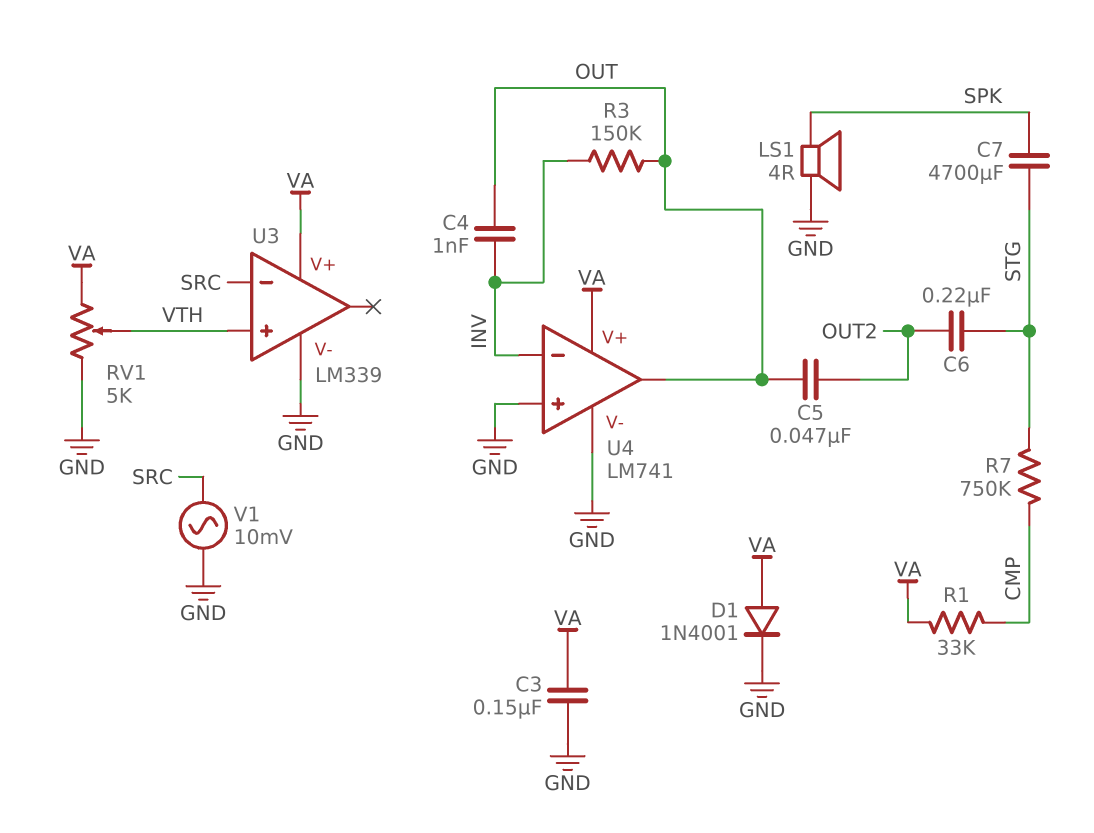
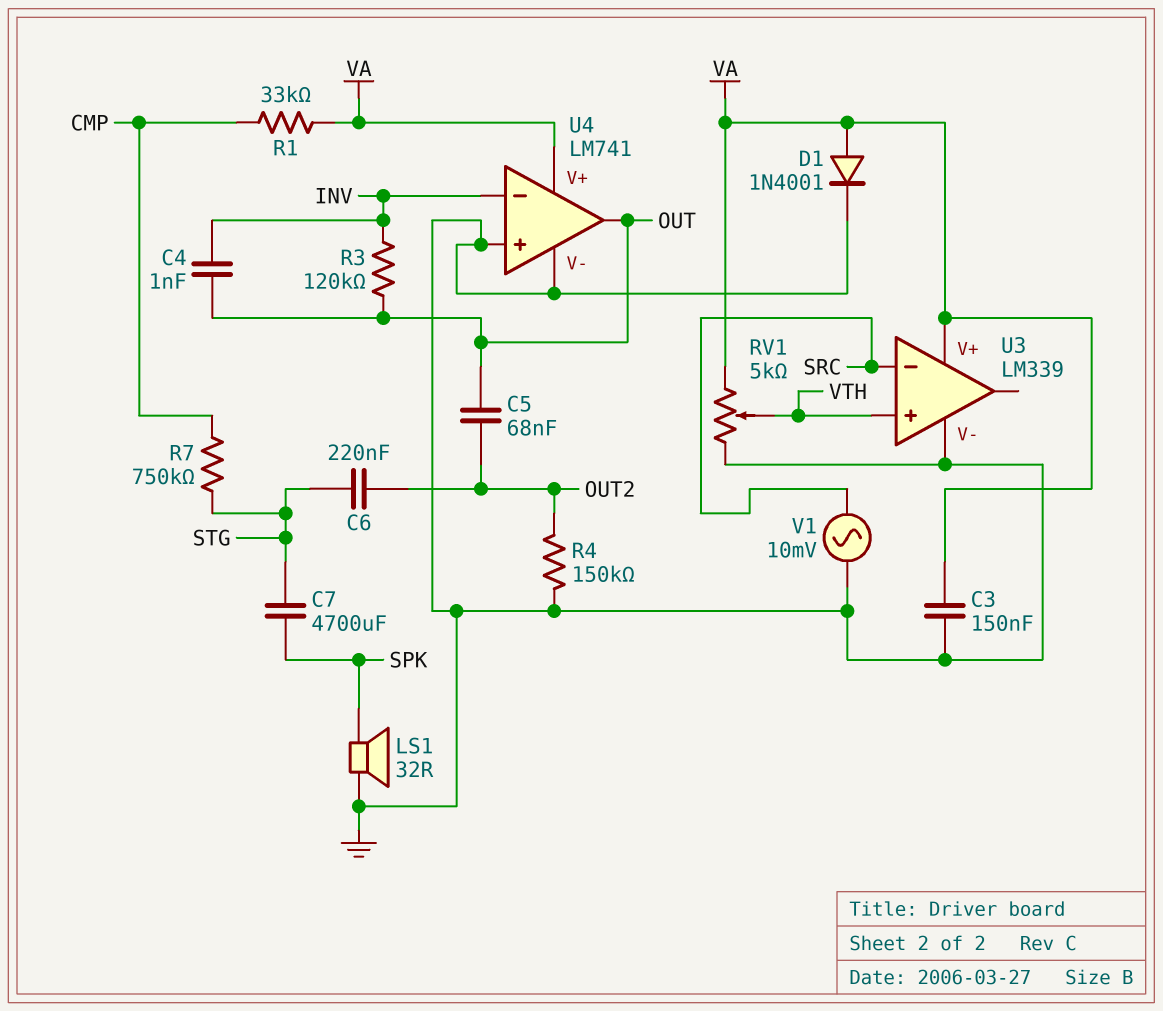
C5: 47nF (OUT, OUT2) -> 68nF (OUT, OUT2)
LS1: speaker 4R (GND, SPK) -> speaker 32R (GND, SPK)
R3: 150k (INV, OUT) -> 120k (INV, OUT)
R4: none -> 150k (GND, OUT2)

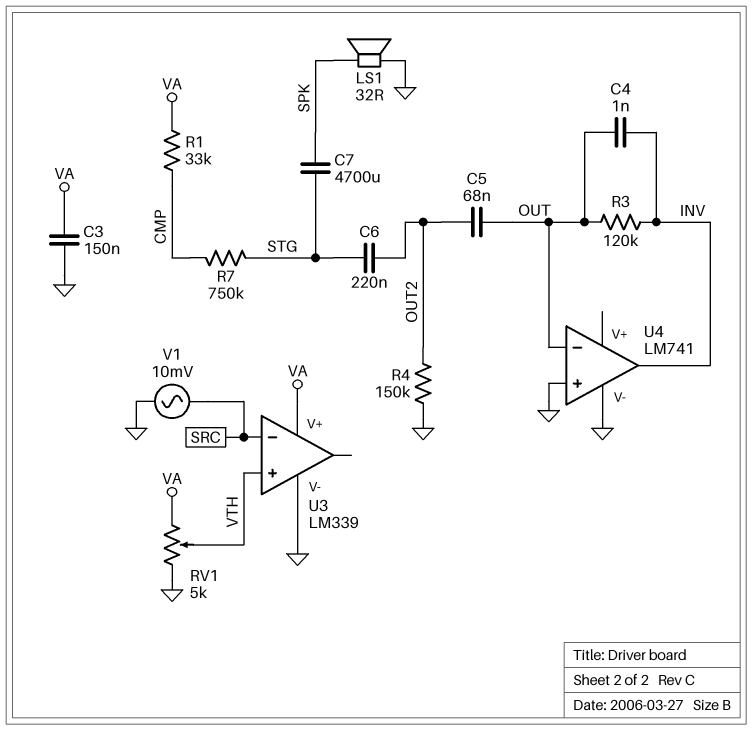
D1: diode 1N4001 (A VA, K GND) -> none
U4 pin V+: VA -> none
U4 pin in-: INV -> OUT
U4 pin out: OUT -> INV

